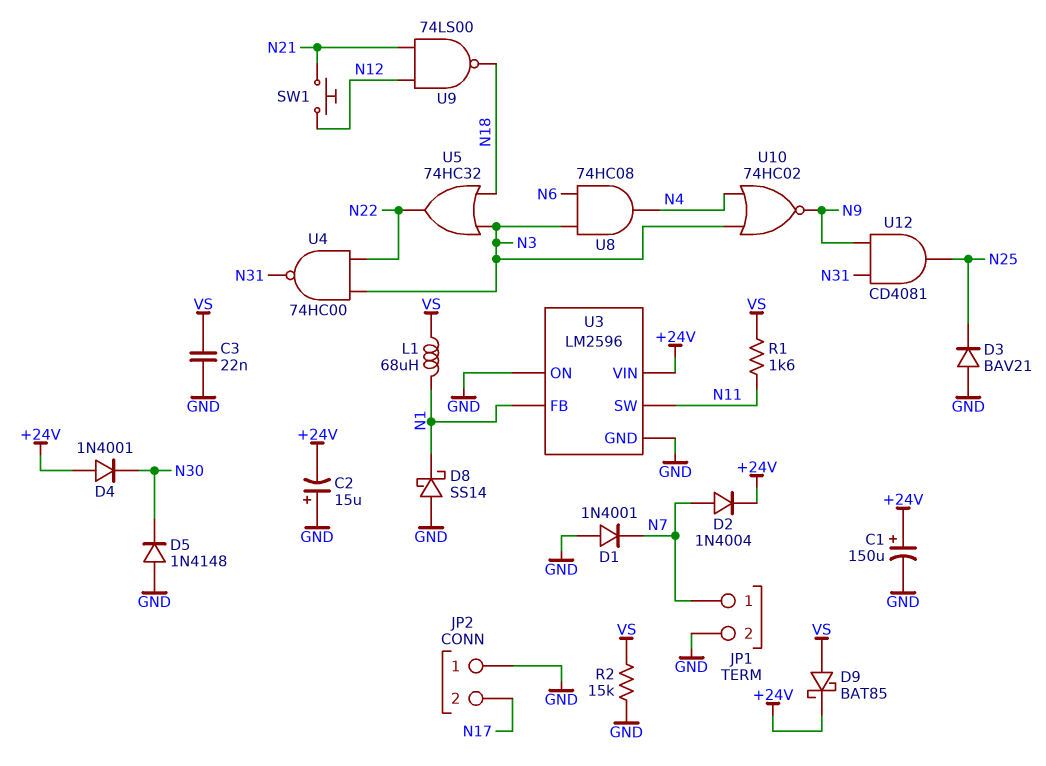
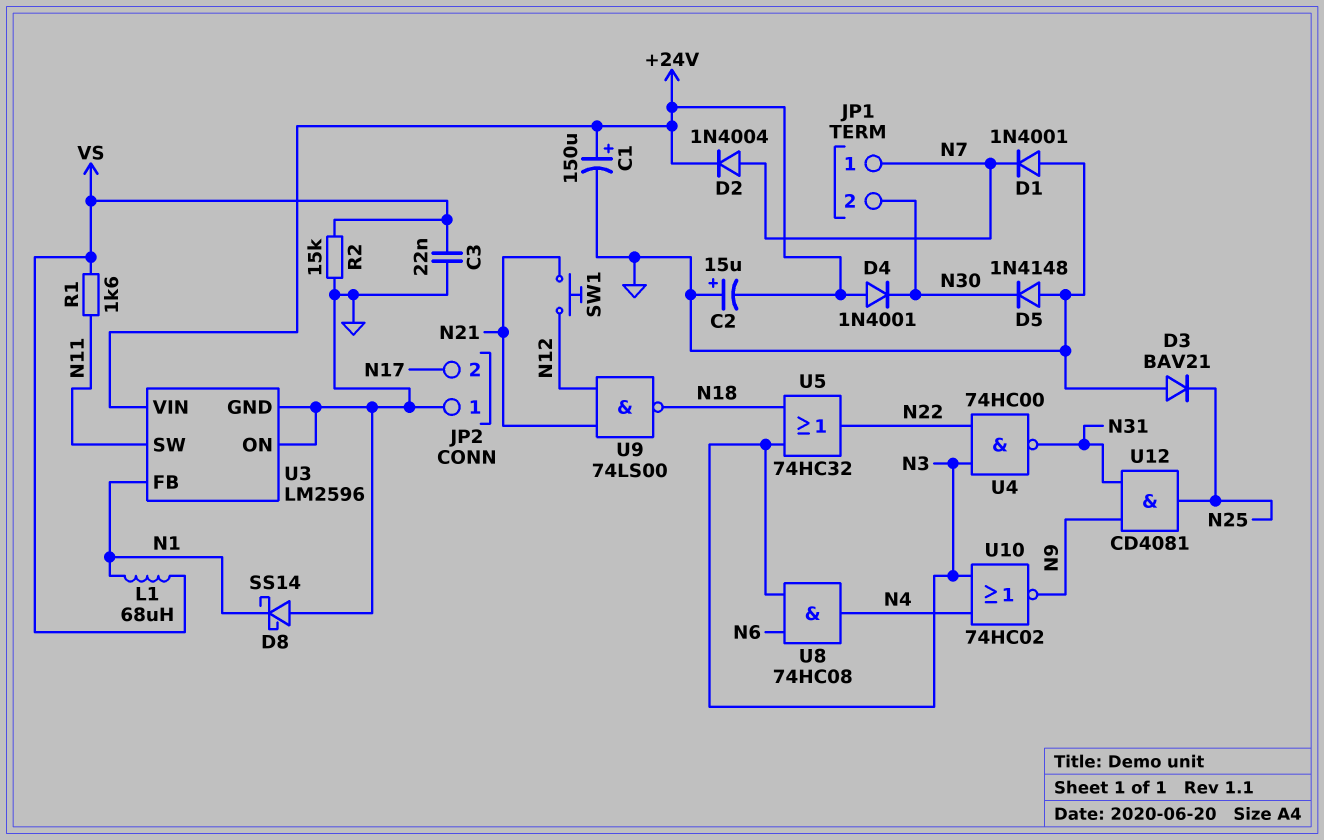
D9: schottky BAT85 (A VS, K +24V) -> none
JP1 pin 2: GND -> N30

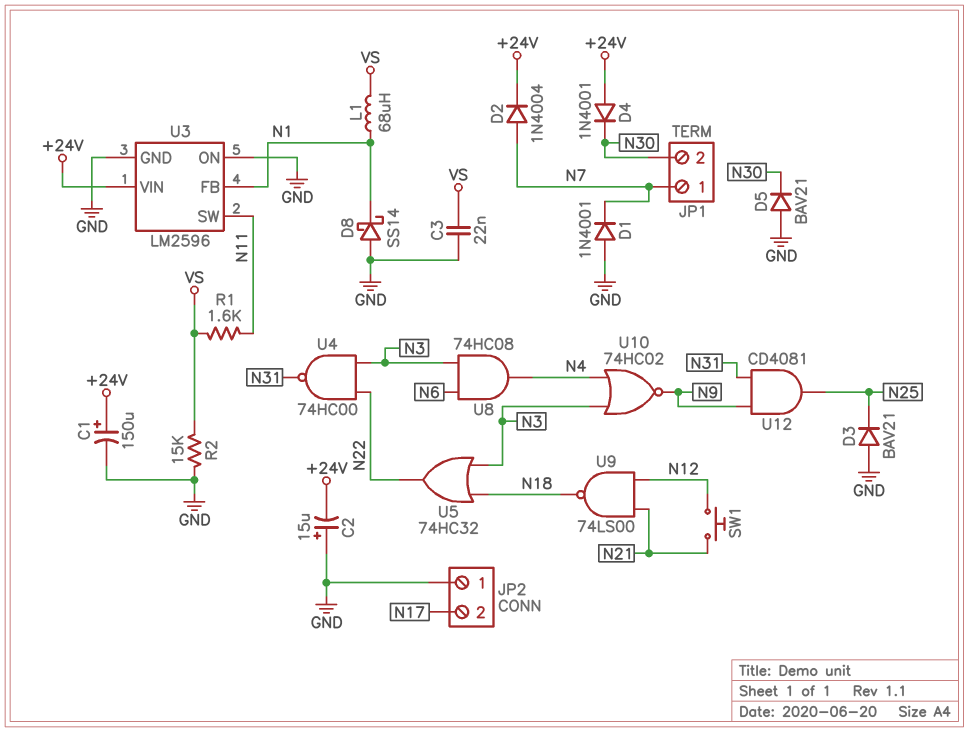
D5: diode 1N4148 (A GND, K N30) -> diode BAV21 (A GND, K N30)

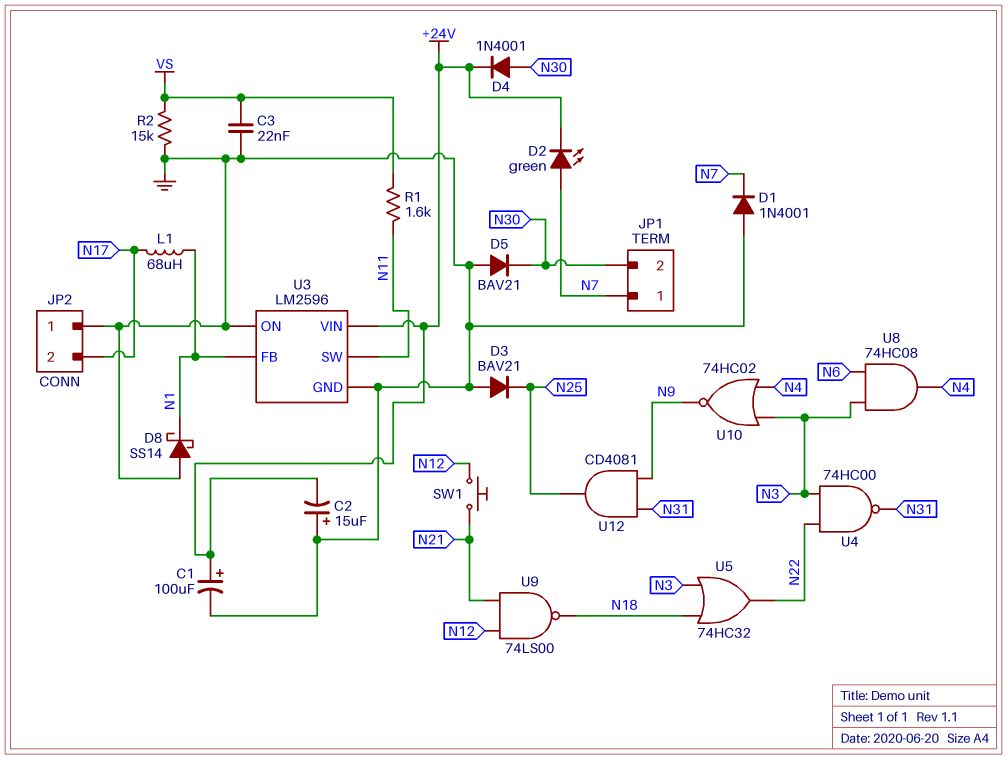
C1: 150uF (plus +24V, minus GND) -> 100uF (plus +24V, minus GND)
D2: diode 1N4004 (A N7, K +24V) -> LED green (A N7, K +24V)
D4: diode 1N4001 (A +24V, K N30) -> diode 1N4001 (A N30, K +24V)
L1: 68uH (N1, VS) -> 68uH (N1, N17)

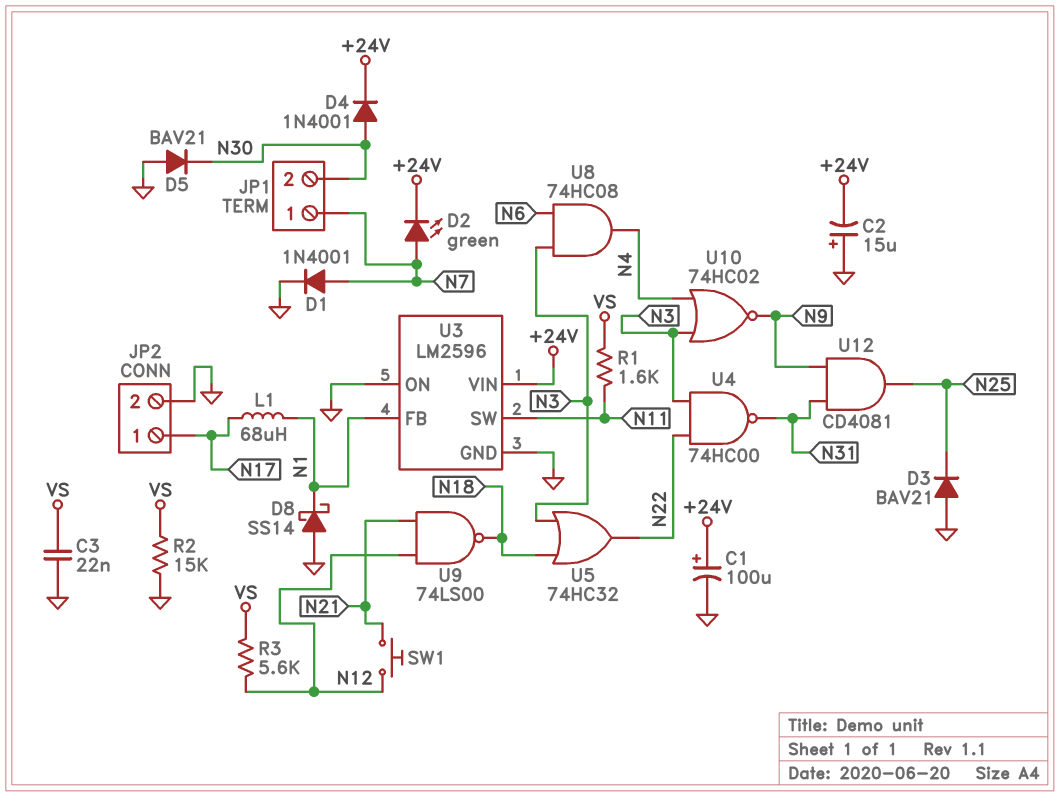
D1: diode 1N4001 (A GND, K N7) -> diode 1N4001 (A N7, K GND)
JP2 pin 1: GND -> N17
JP2 pin 2: N17 -> GND
R3: none -> 5.6k (N12, VS)

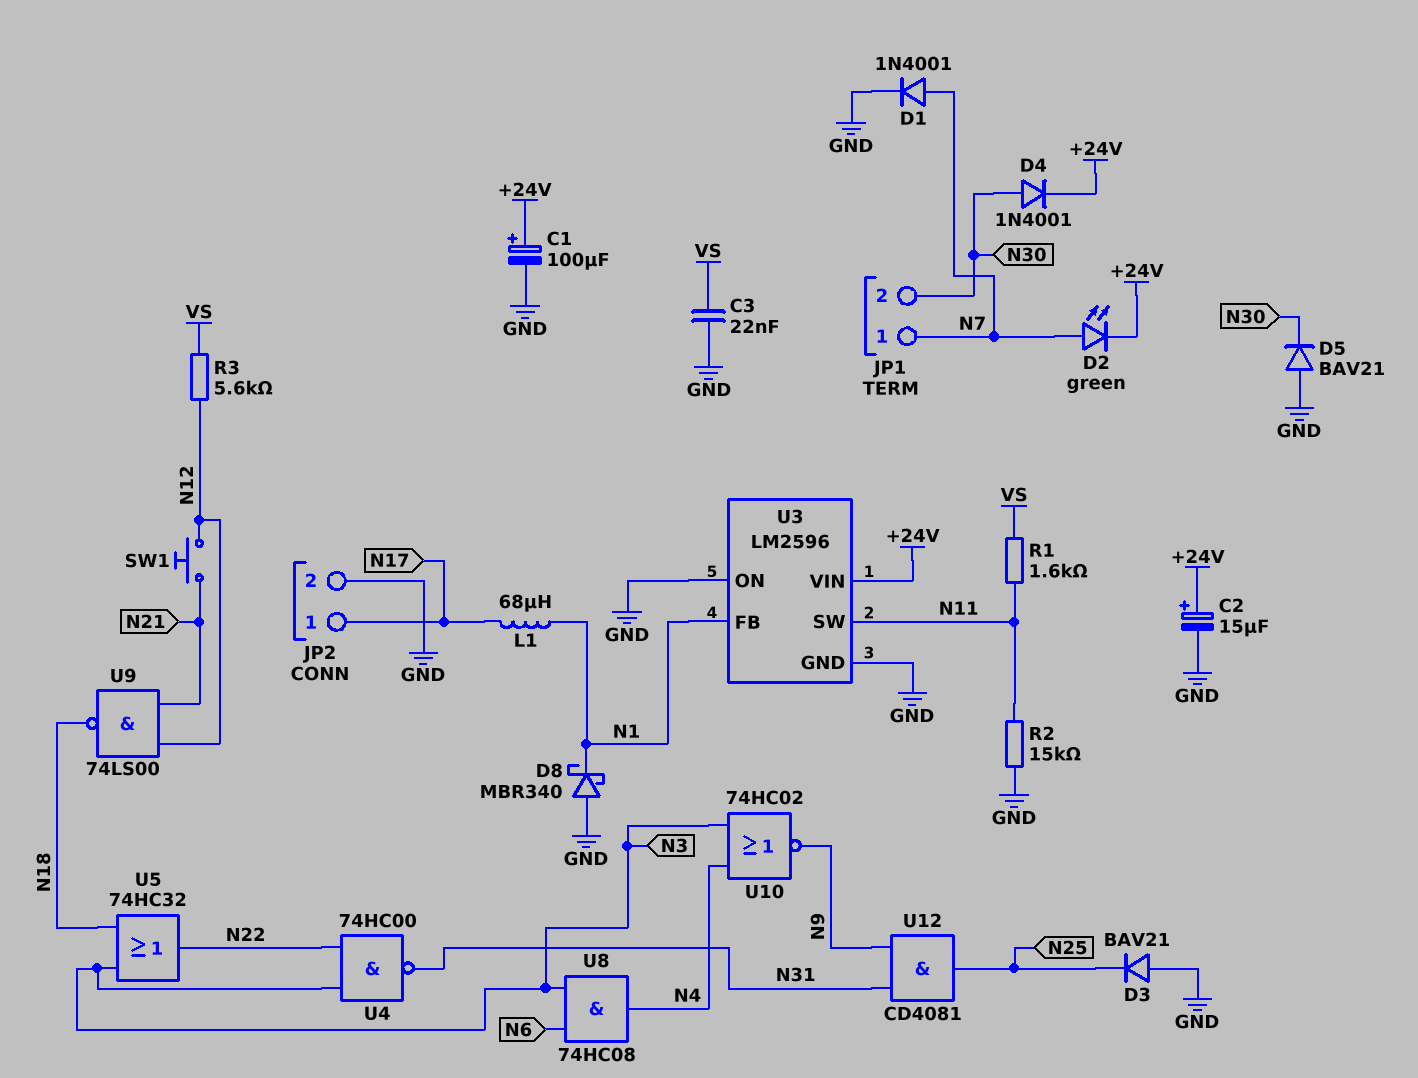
C2: 15uF (plus GND, minus +24V) -> 15uF (plus +24V, minus GND)
D8: schottky SS14 (A GND, K N1) -> schottky MBR340 (A GND, K N1)
R2: 15k (GND, VS) -> 15k (GND, N11)

